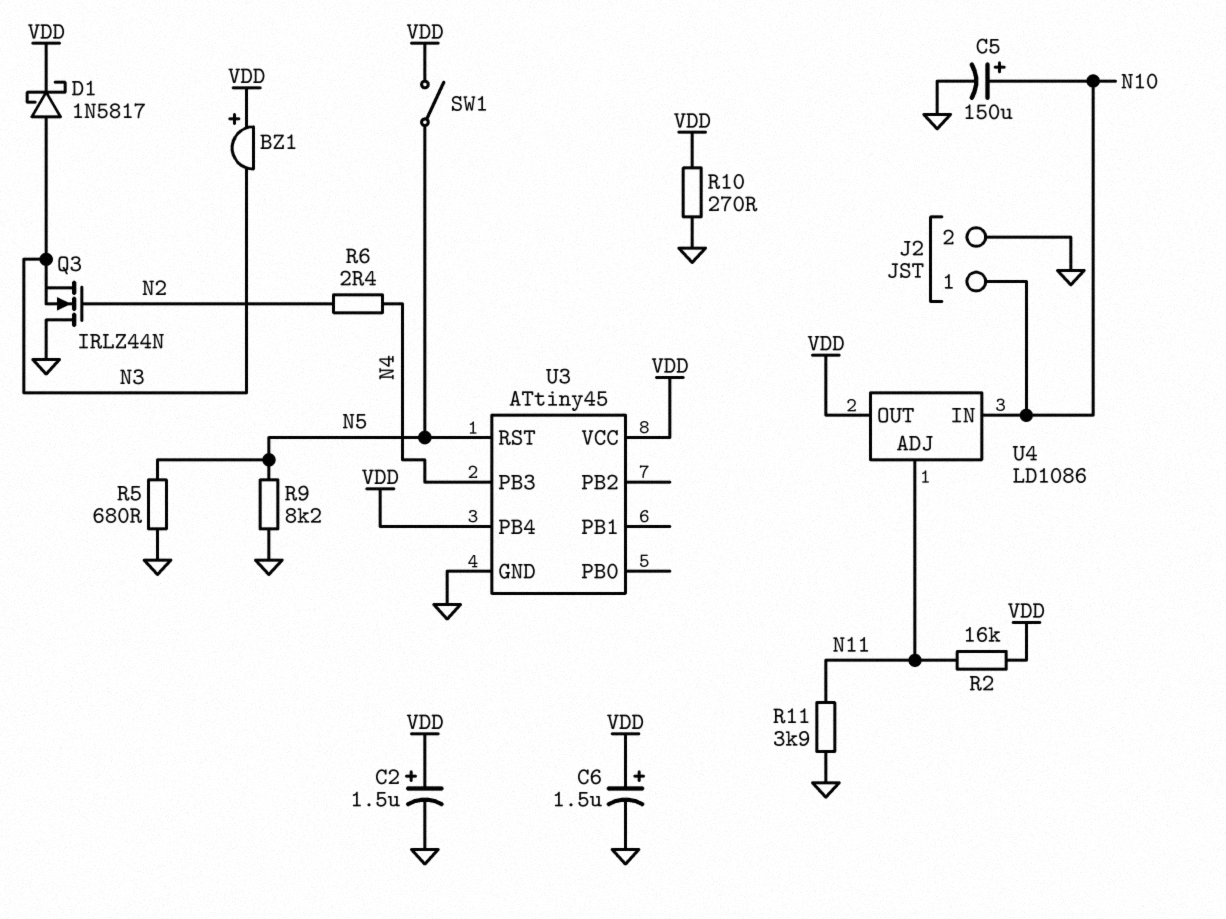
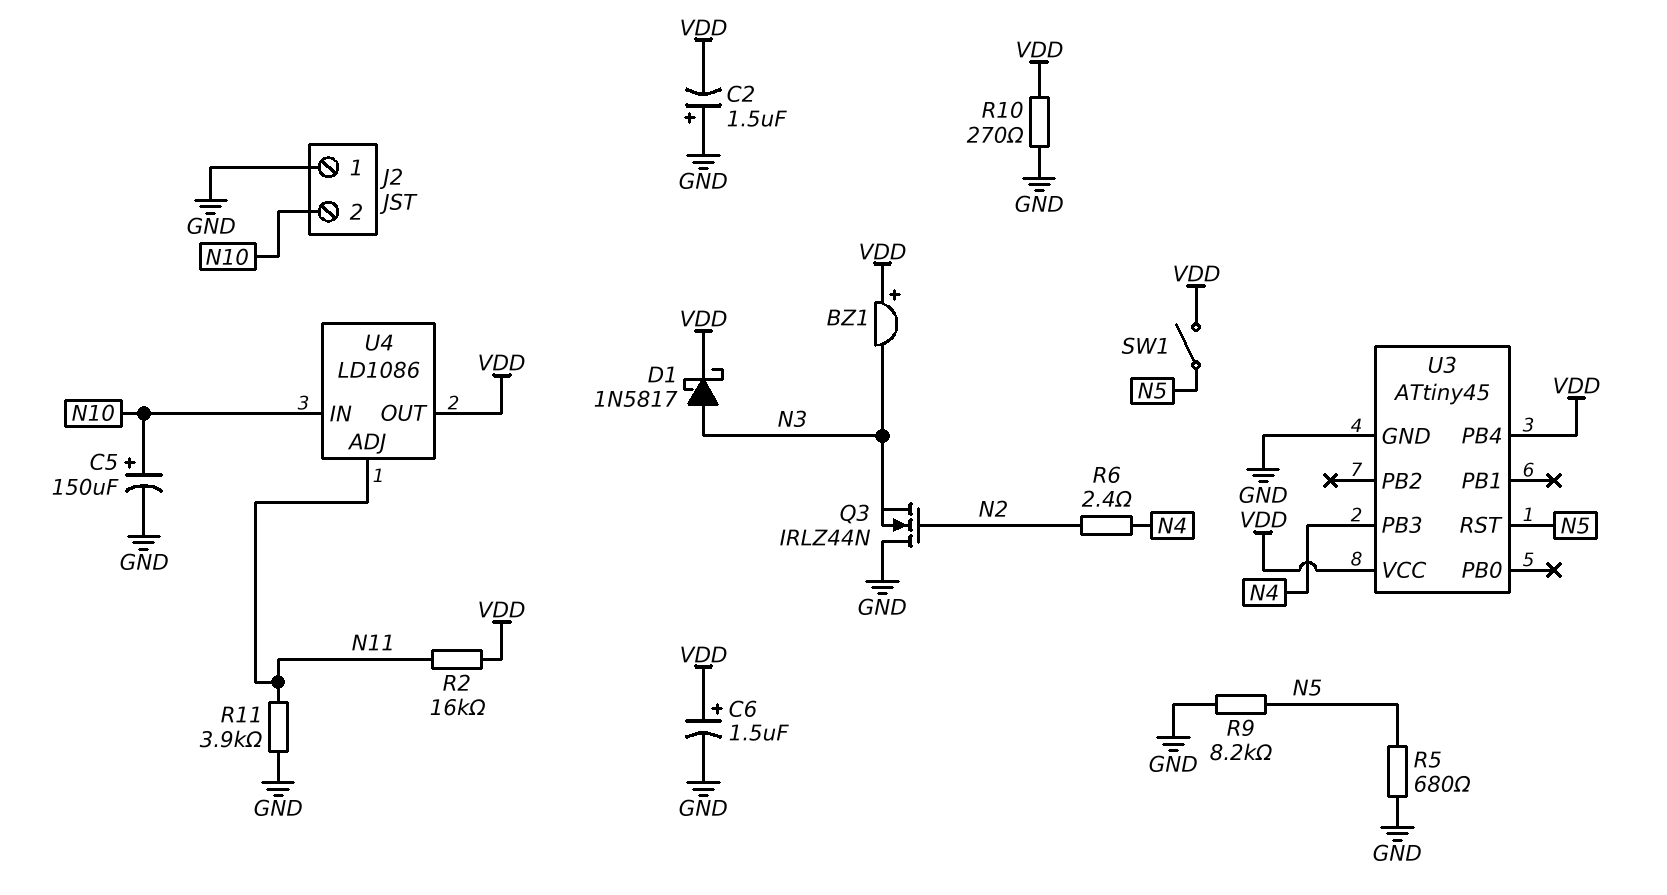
C2: 1.5uF (plus VDD, minus GND) -> 1.5uF (plus GND, minus VDD)
J2 pin 1: N10 -> GND
J2 pin 2: GND -> N10

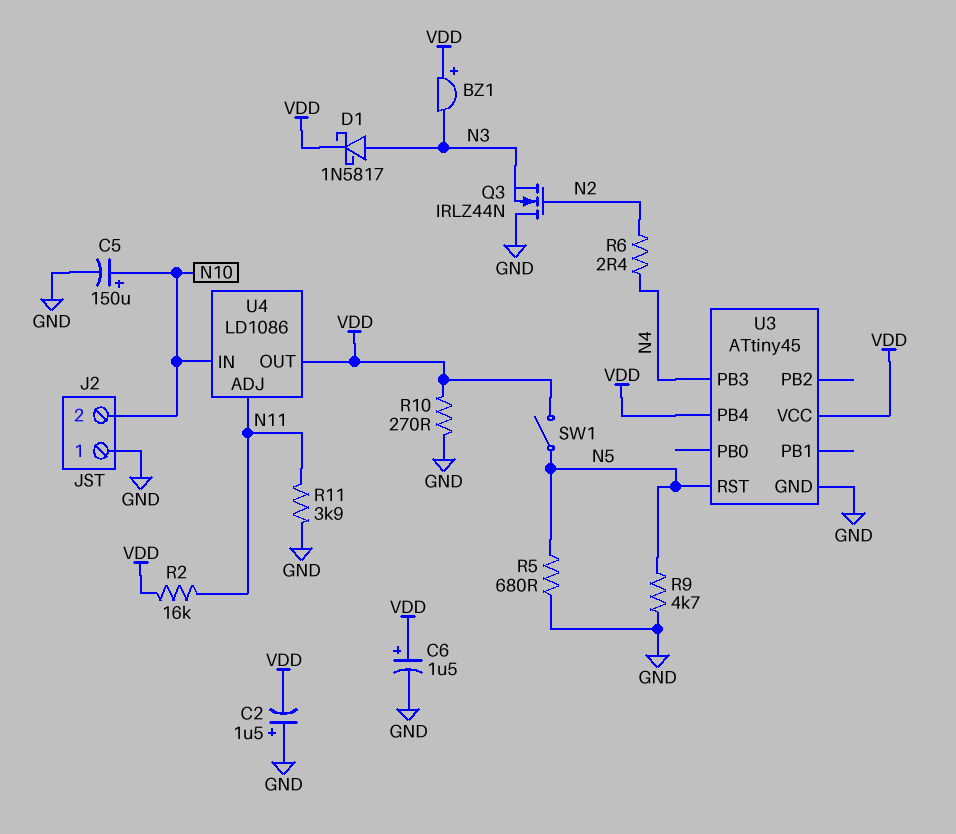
R9: 8.2k (GND, N5) -> 4.7k (GND, N5)

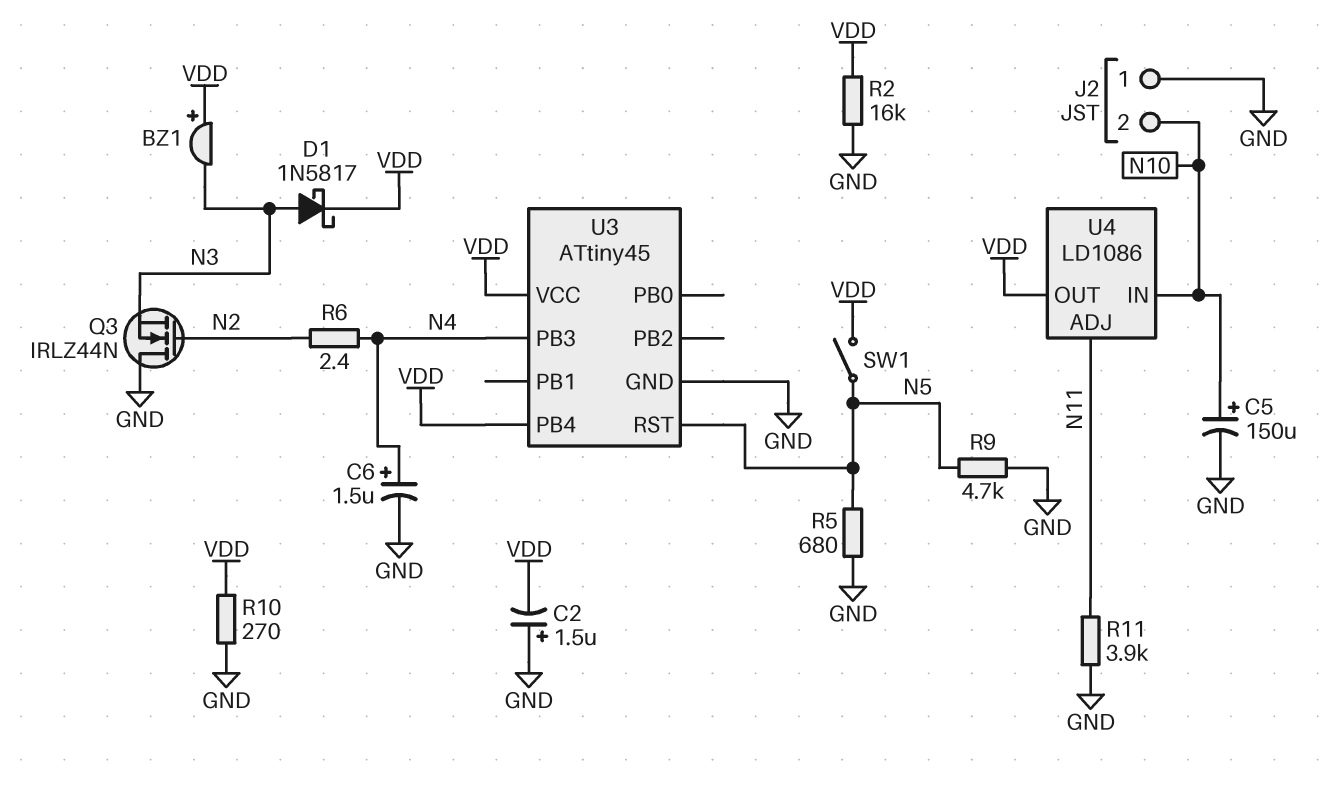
C6: 1.5uF (plus VDD, minus GND) -> 1.5uF (plus N4, minus GND)
R2: 16k (N11, VDD) -> 16k (GND, VDD)

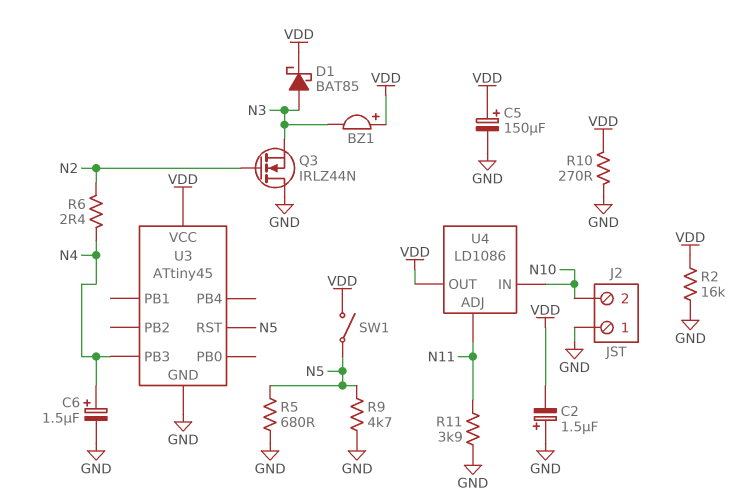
C5: 150uF (plus N10, minus GND) -> 150uF (plus VDD, minus GND)
D1: schottky 1N5817 (A N3, K VDD) -> schottky BAT85 (A N3, K VDD)
U3 pin PB4: VDD -> none

